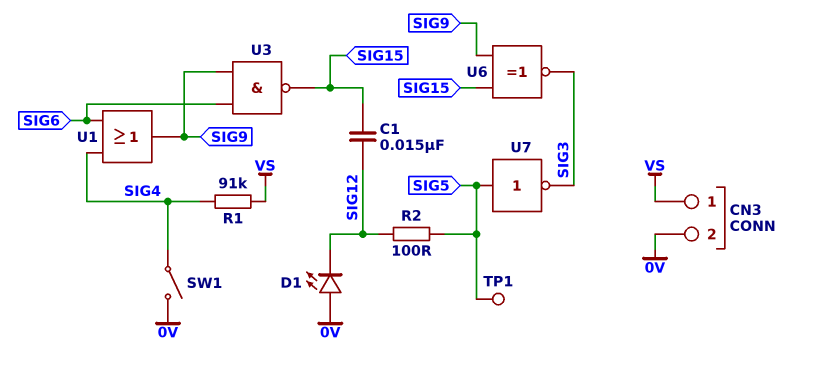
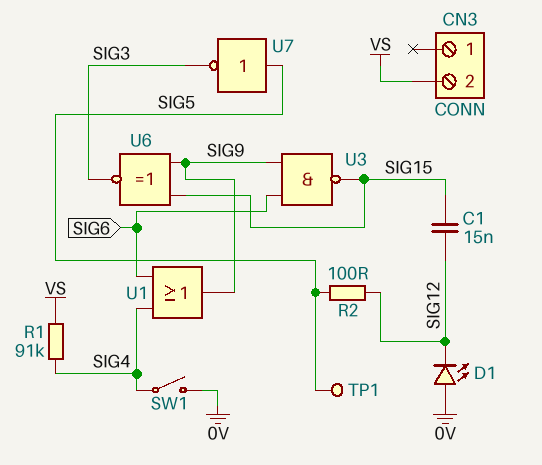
CN3 pin 1: VS -> none
CN3 pin 2: 0V -> VS

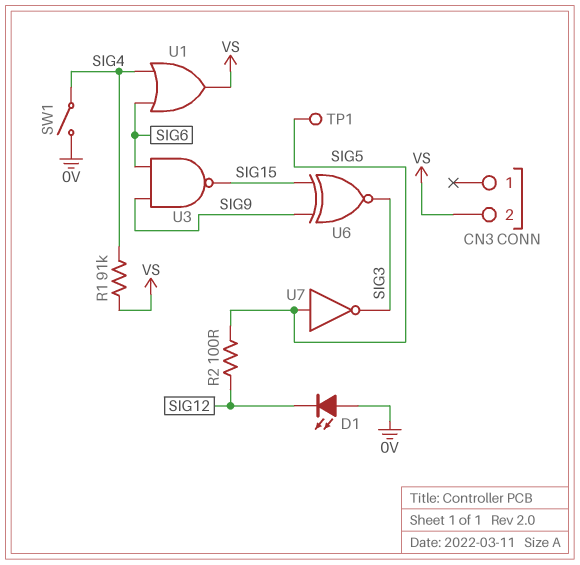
C1: 15nF (SIG12, SIG15) -> none
U1: OR (in SIG4, in SIG6, out SIG9) -> OR (in SIG4, in SIG6, out VS)

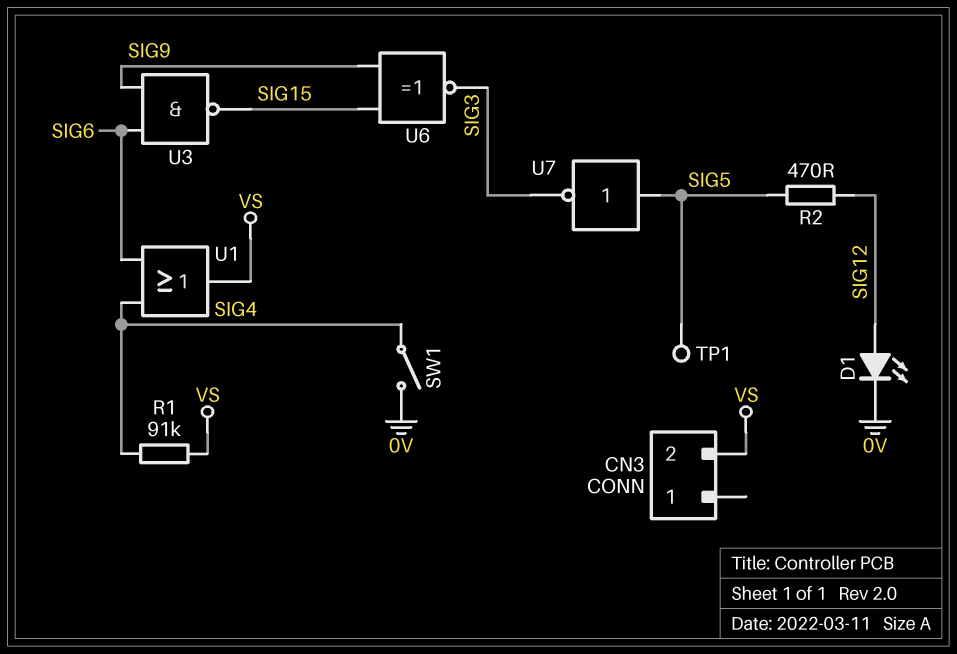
D1: LED (A 0V, K SIG12) -> LED (A SIG12, K 0V)
R2: 100 (SIG5, SIG12) -> 470 (SIG5, SIG12)

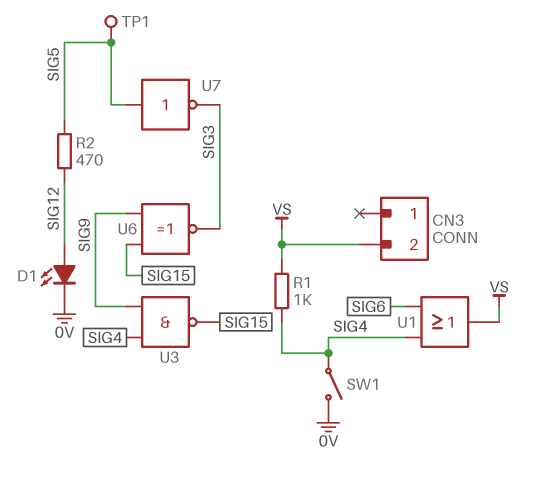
R1: 91k (SIG4, VS) -> 1k (SIG4, VS)
U3: NAND (in SIG6, in SIG9, out SIG15) -> NAND (in SIG4, in SIG9, out SIG15)

